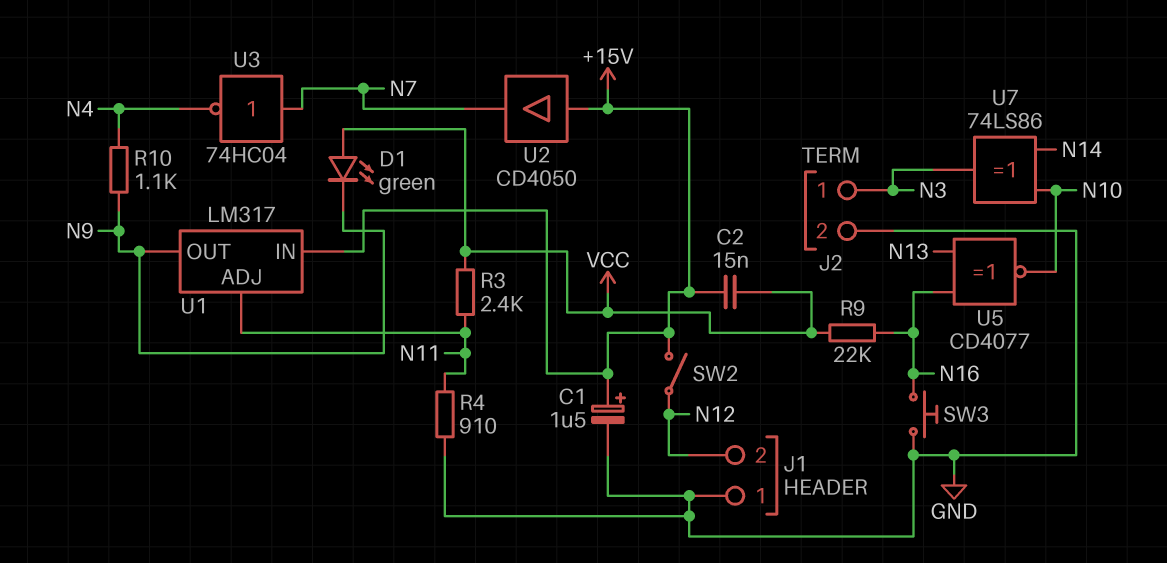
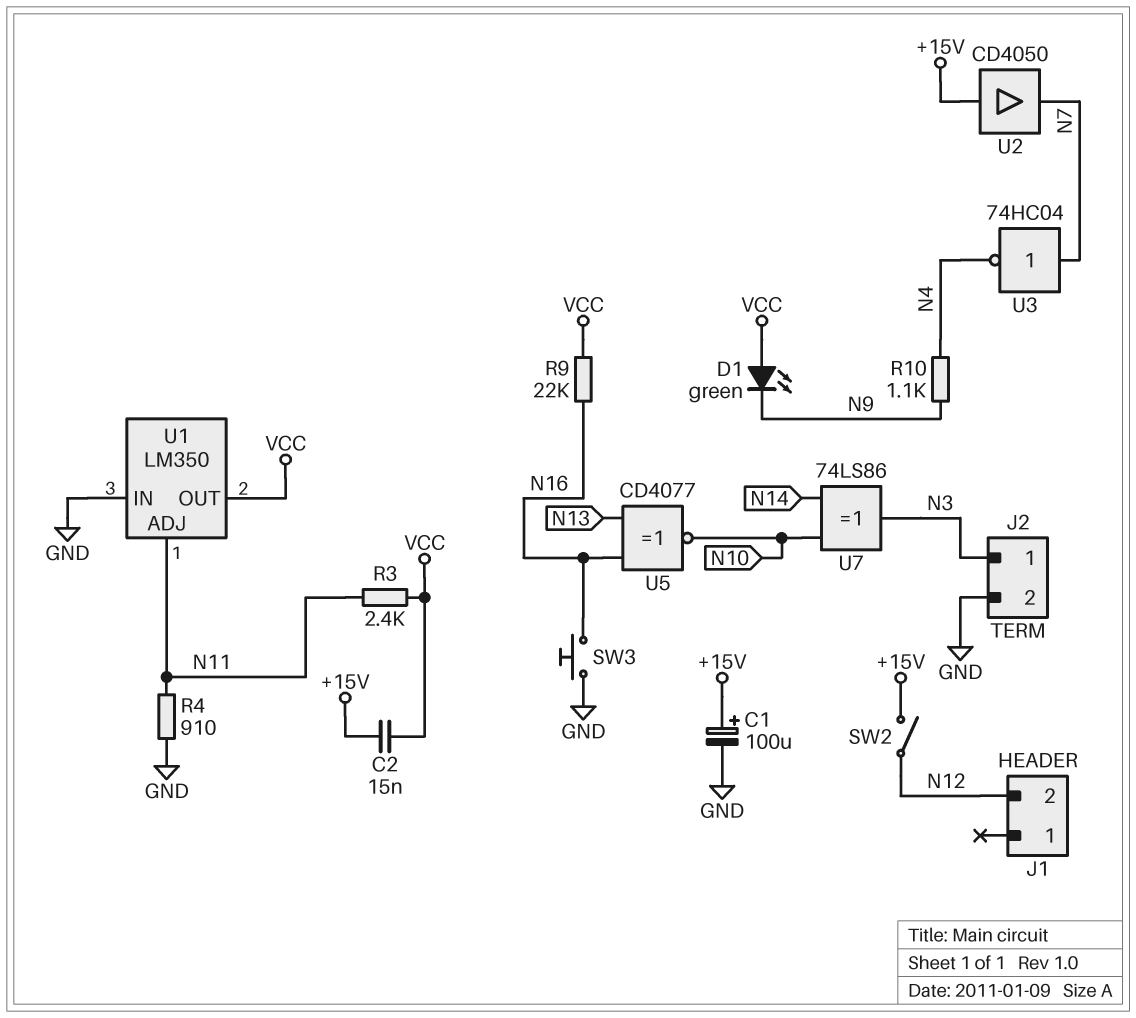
C1: 1.5uF (plus +15V, minus GND) -> 100uF (plus +15V, minus GND)
J1 pin 1: GND -> none
U1: LM317 -> LM350
U1 pin IN: +15V -> GND
U1 pin OUT: N9 -> VCC

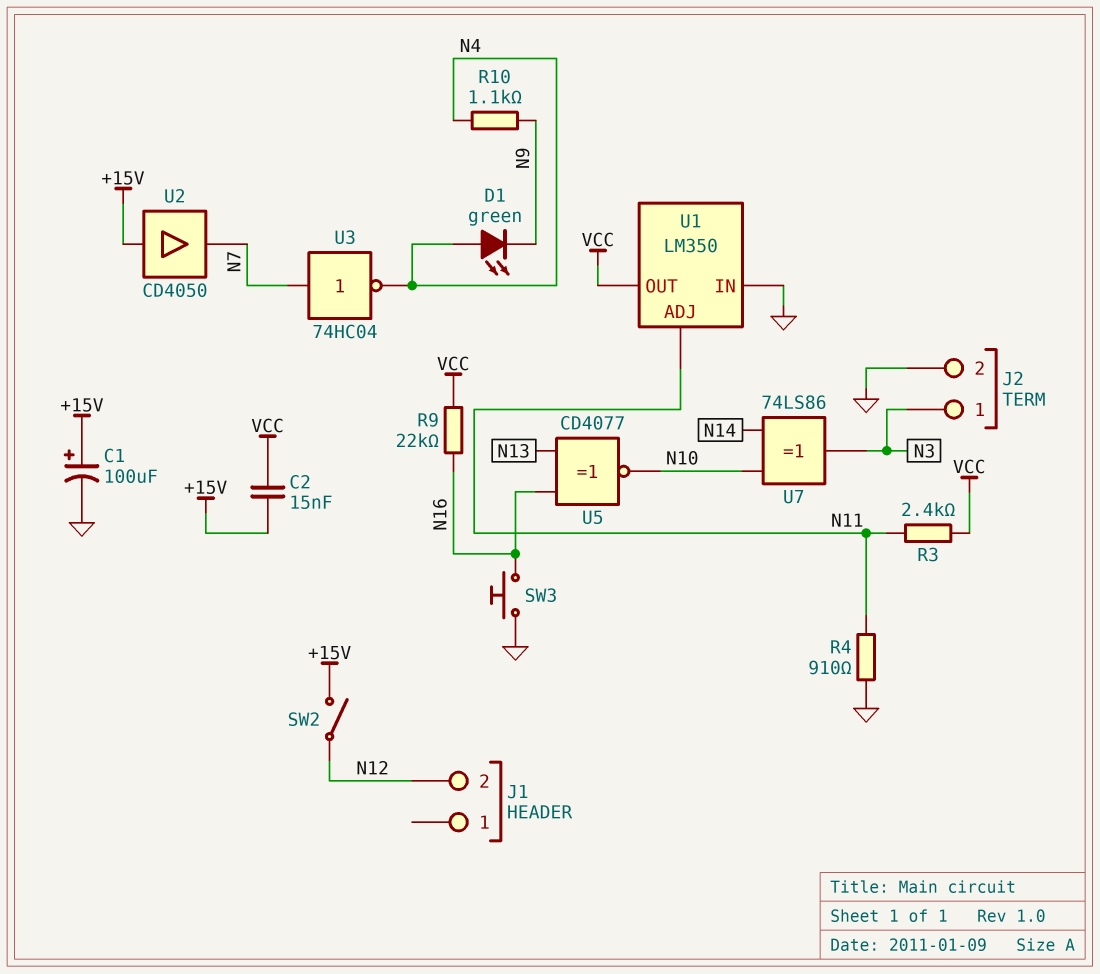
D1: LED green (A VCC, K N9) -> LED green (A N4, K N9)

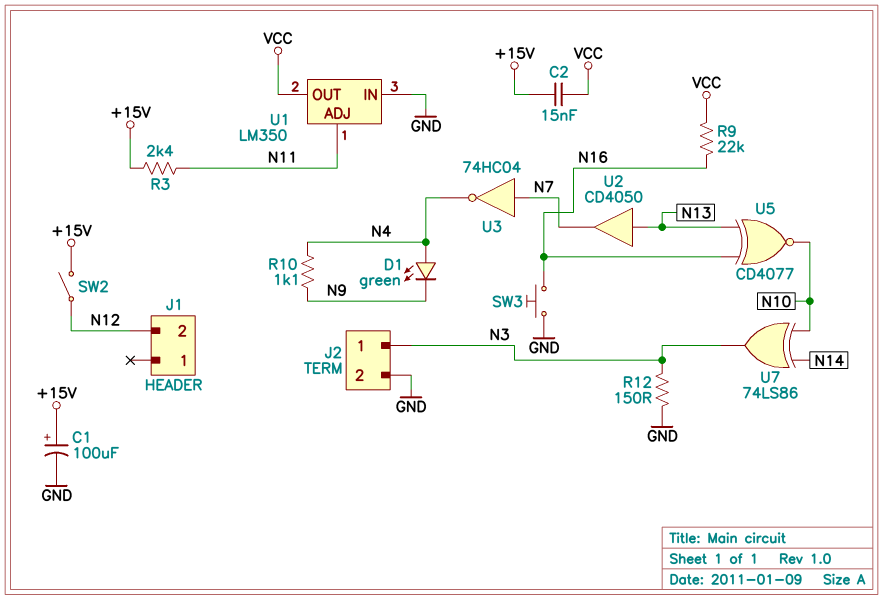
R3: 2.4k (N11, VCC) -> 2.4k (+15V, N11)
R4: 910 (GND, N11) -> none
R12: none -> 150 (GND, N3)
U2: buffer CD4050 (in +15V, out N7) -> buffer CD4050 (in N13, out N7)

